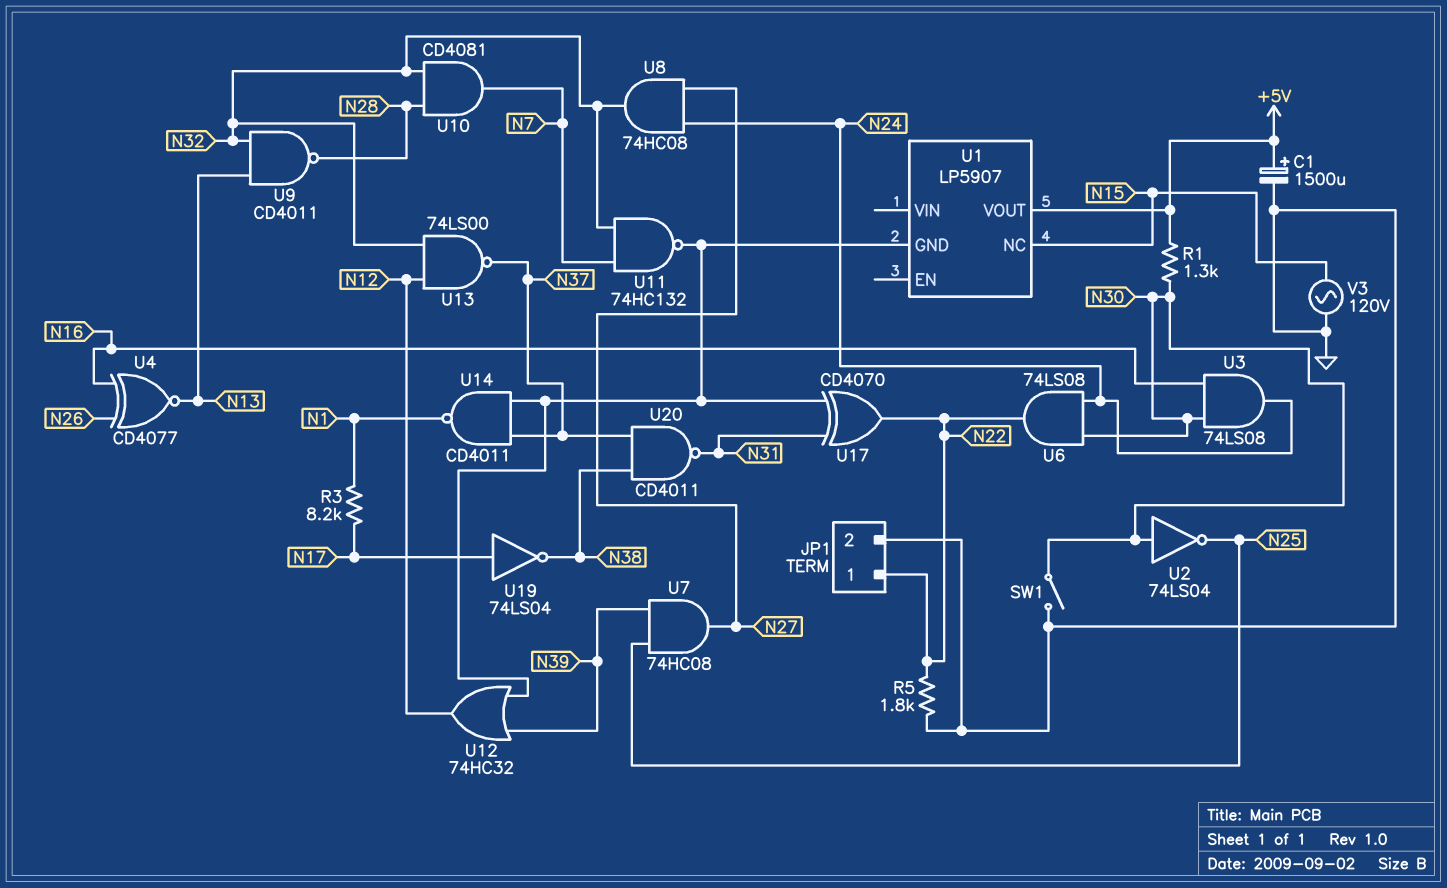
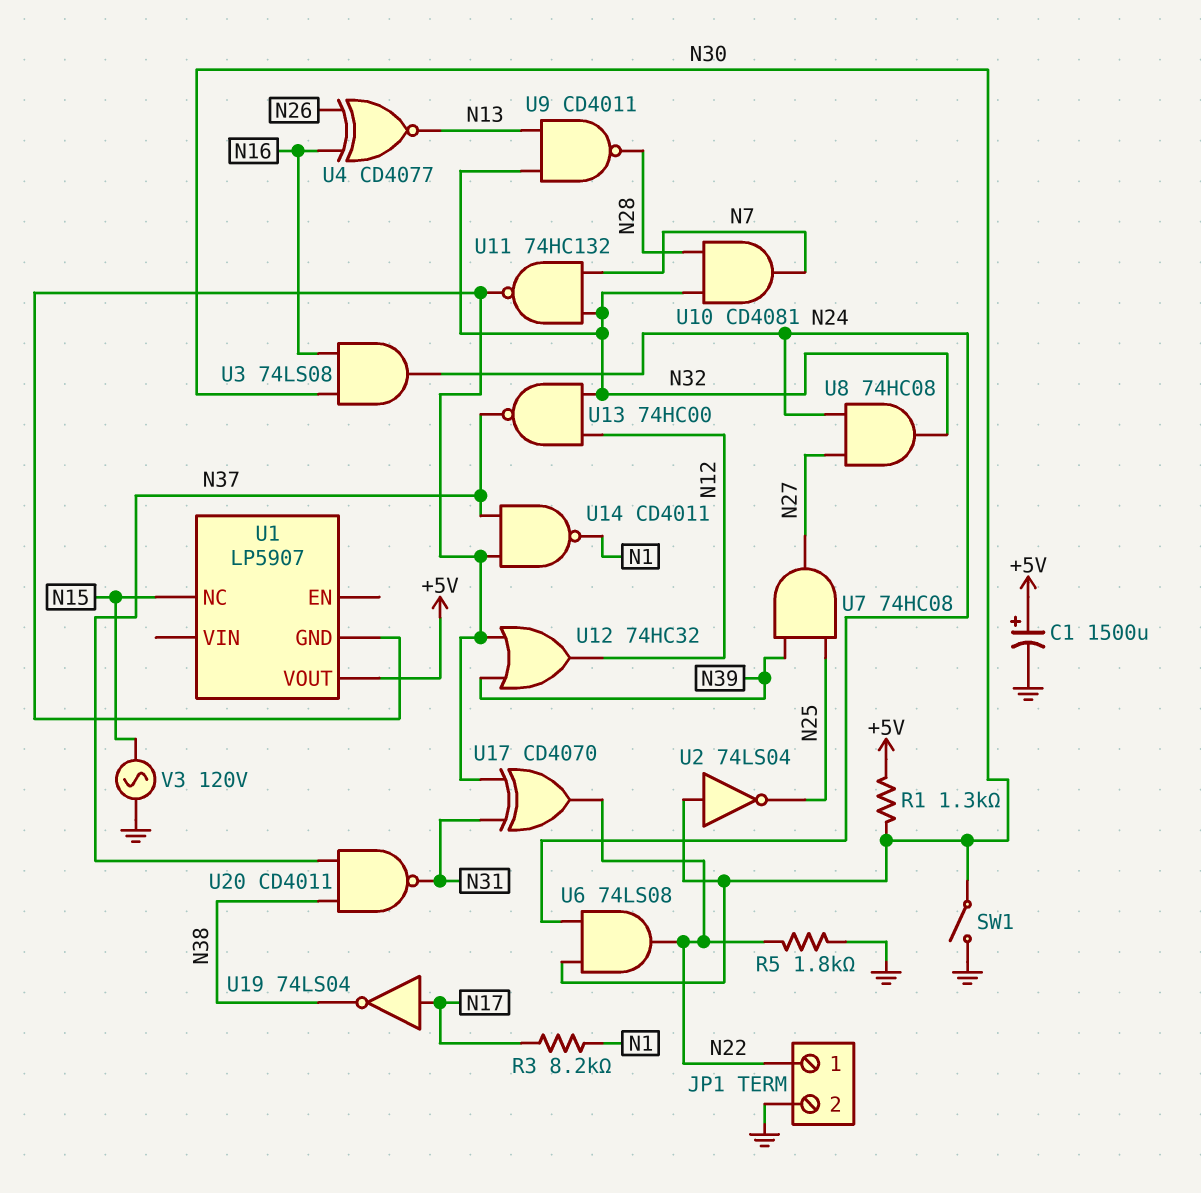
U13: NAND 74LS00 (in N12, in N32, out N37) -> NAND 74HC00 (in N12, in N32, out N37)

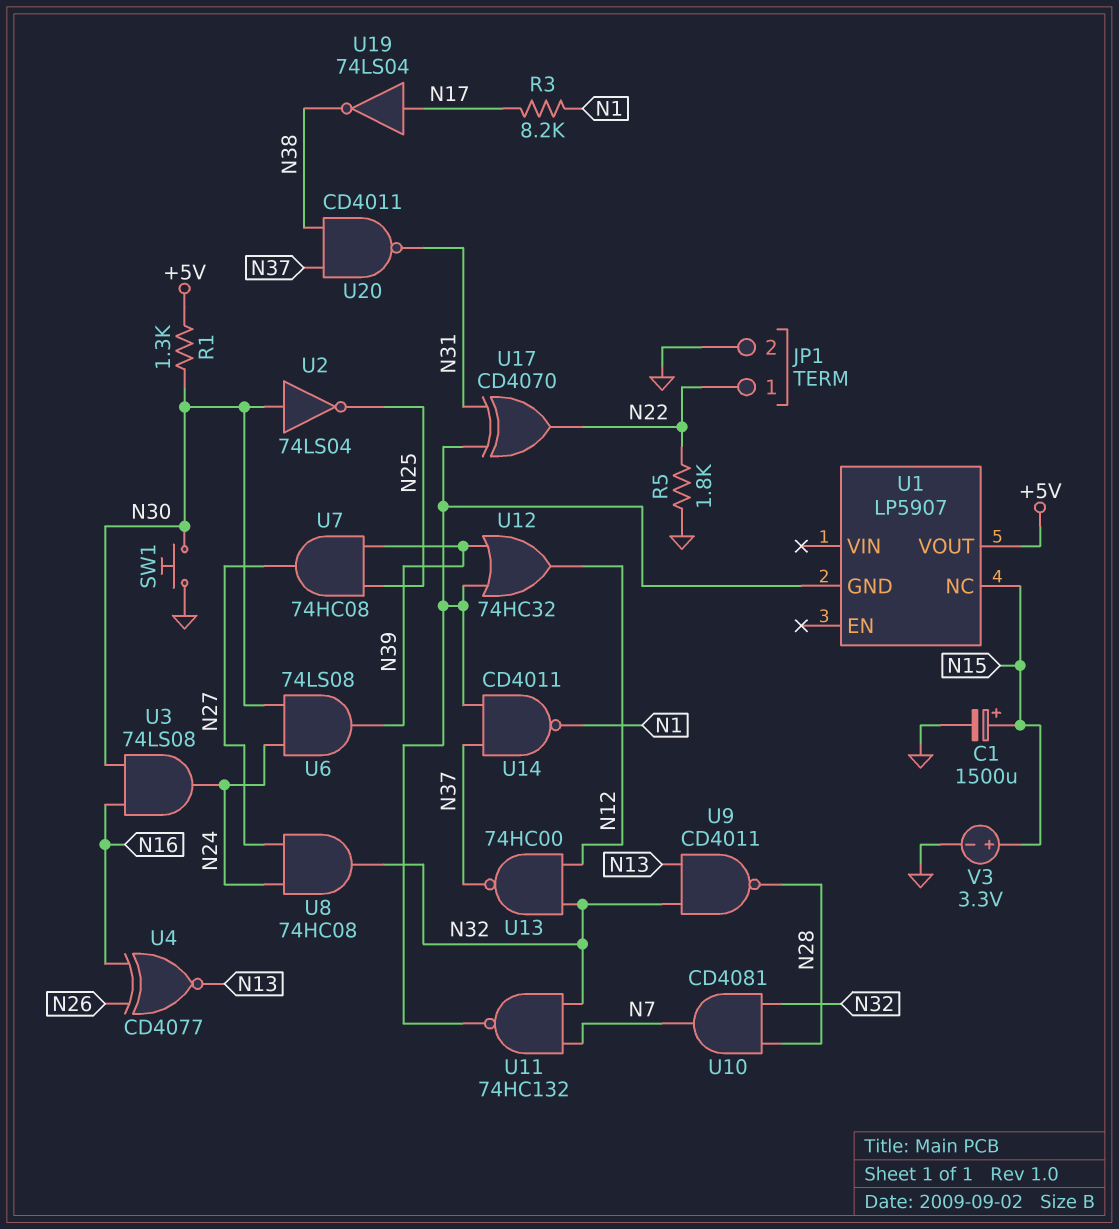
C1: 1500uF (plus +5V, minus GND) -> 1500uF (plus N15, minus GND)
SW1: switch (GND, N30) -> button (GND, N30)
U6: AND 74LS08 (in N24, in N30, out N22) -> AND 74LS08 (in N24, in N30, out N39)
V3: AC 120V (GND, N15) -> 3.3V (plus N15, minus GND)

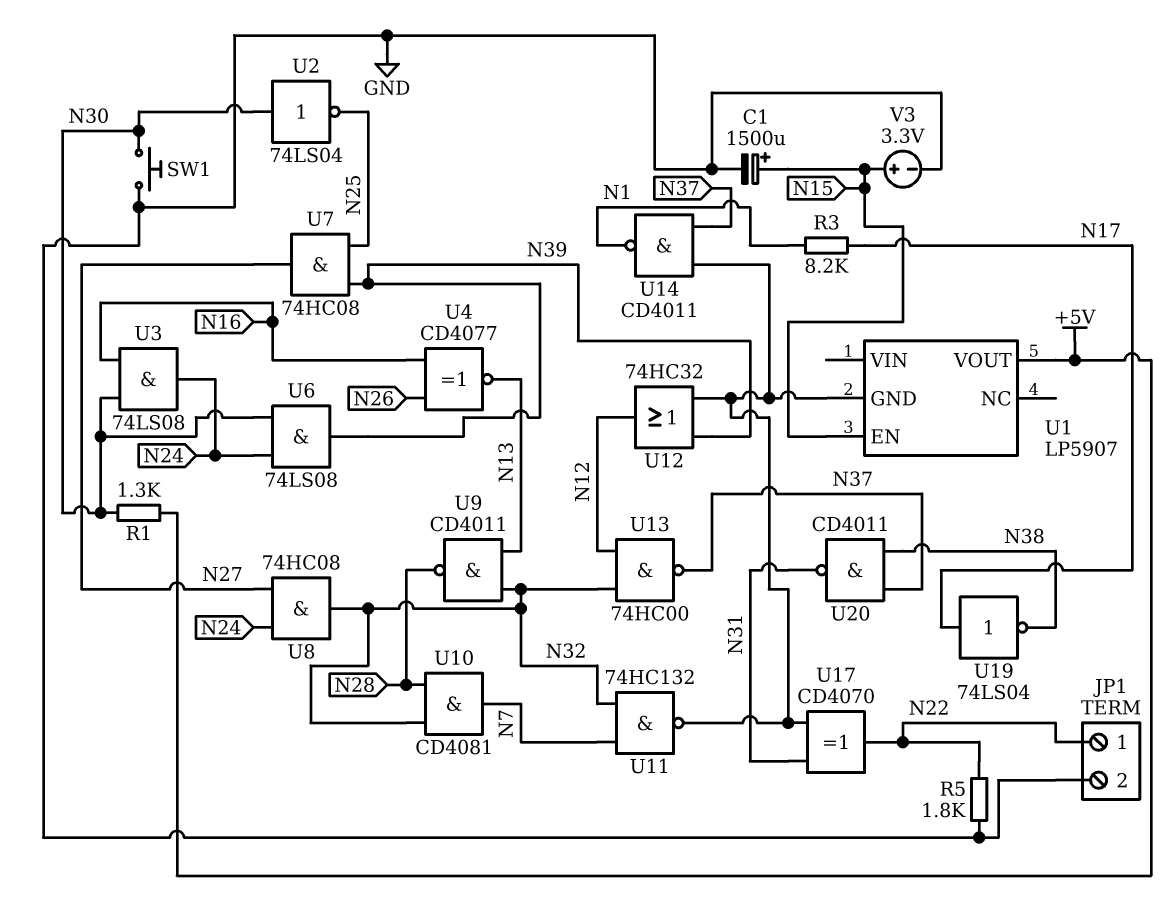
U1 pin EN: none -> N15
U1 pin NC: N15 -> none

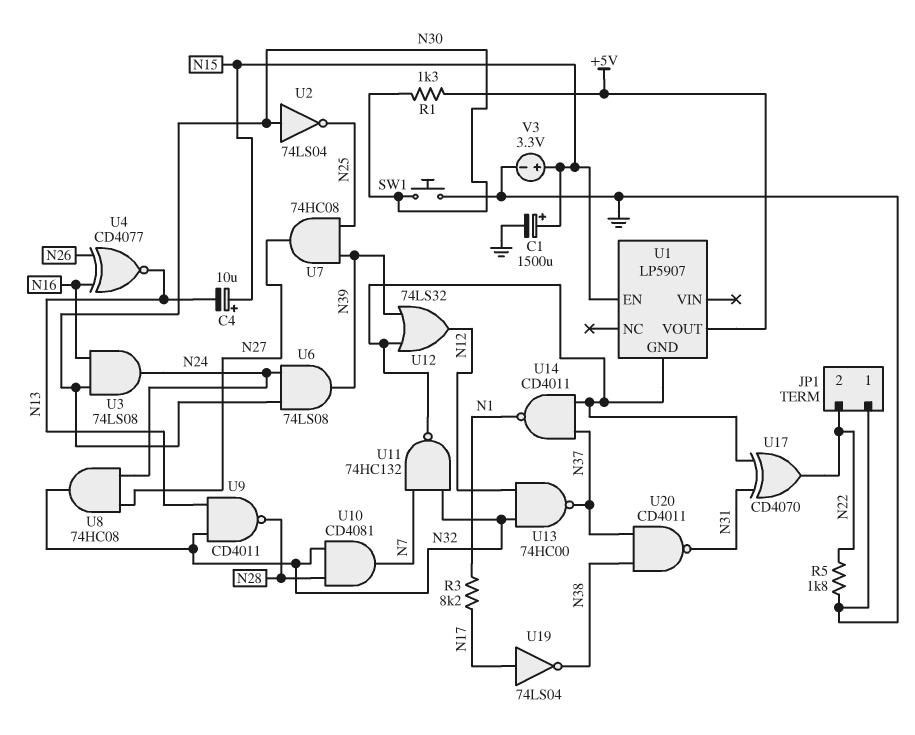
C4: none -> 10uF (plus N15, minus N13)
JP1 pin 1: N22 -> GND
JP1 pin 2: GND -> N22
U12: OR 74HC32 (in N39, in U1/GND, out N12) -> OR 74LS32 (in N39, in U1/GND, out N12)

